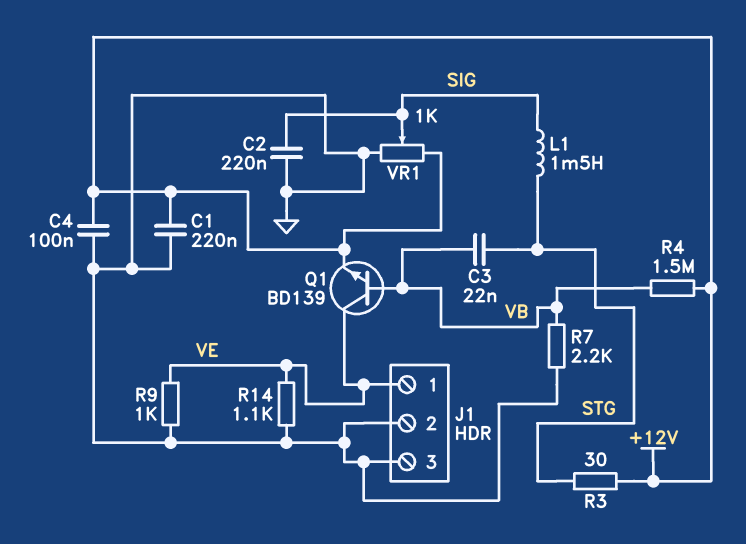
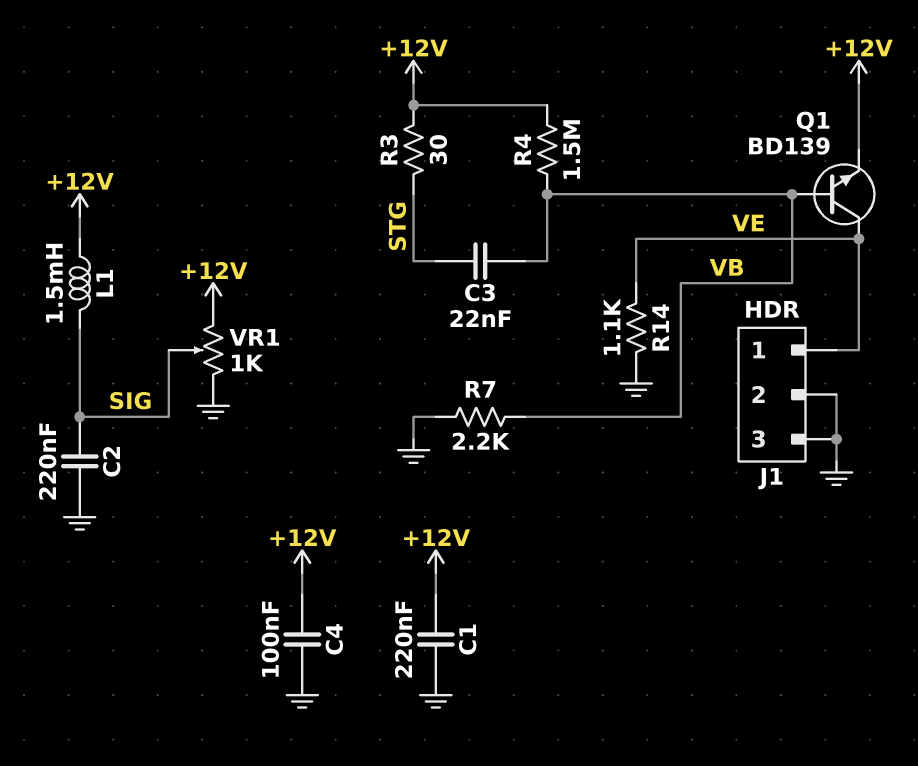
L1: 1.5mH (SIG, STG) -> 1.5mH (+12V, SIG)
R9: 1k (GND, VE) -> none

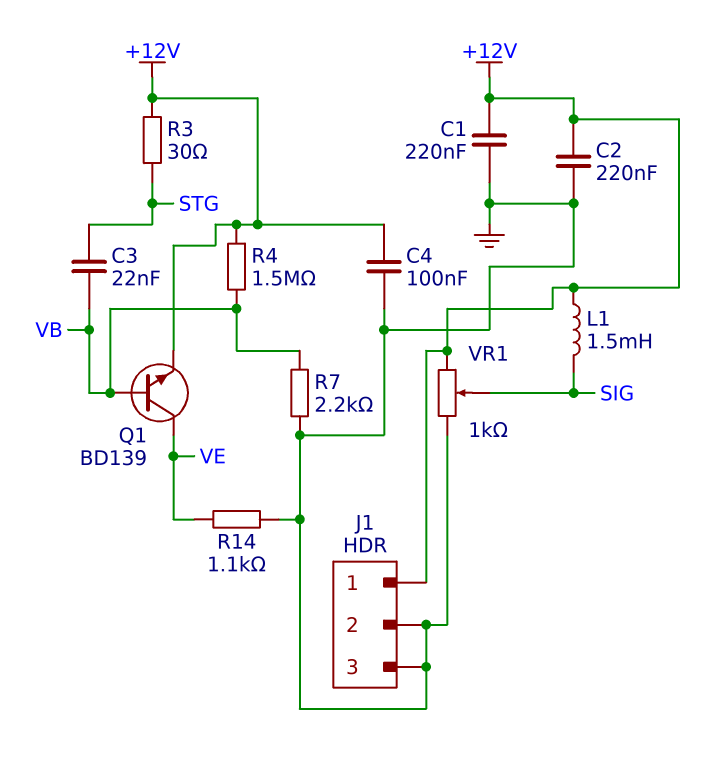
C2: 220nF (GND, SIG) -> 220nF (+12V, GND)
J1 pin 1: VE -> +12V

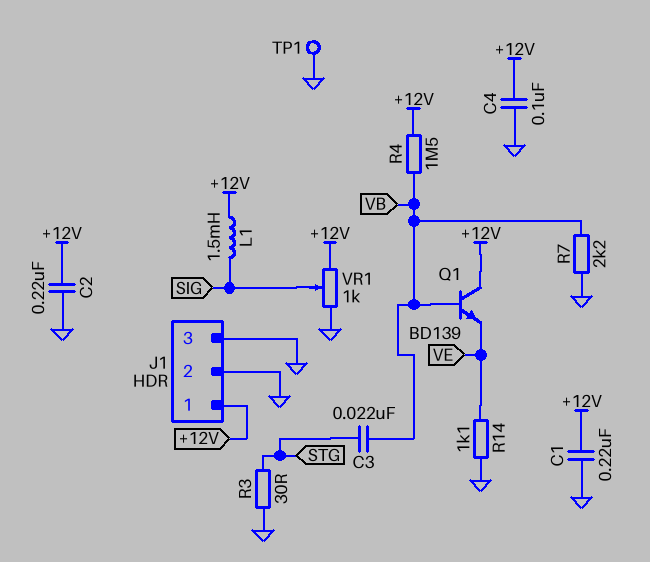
Q1: NPN BD139 (B VB, C VE, E +12V) -> NPN BD139 (B VB, C +12V, E VE)
R3: 30 (+12V, STG) -> 30 (GND, STG)
TP1: none -> test point (GND)

